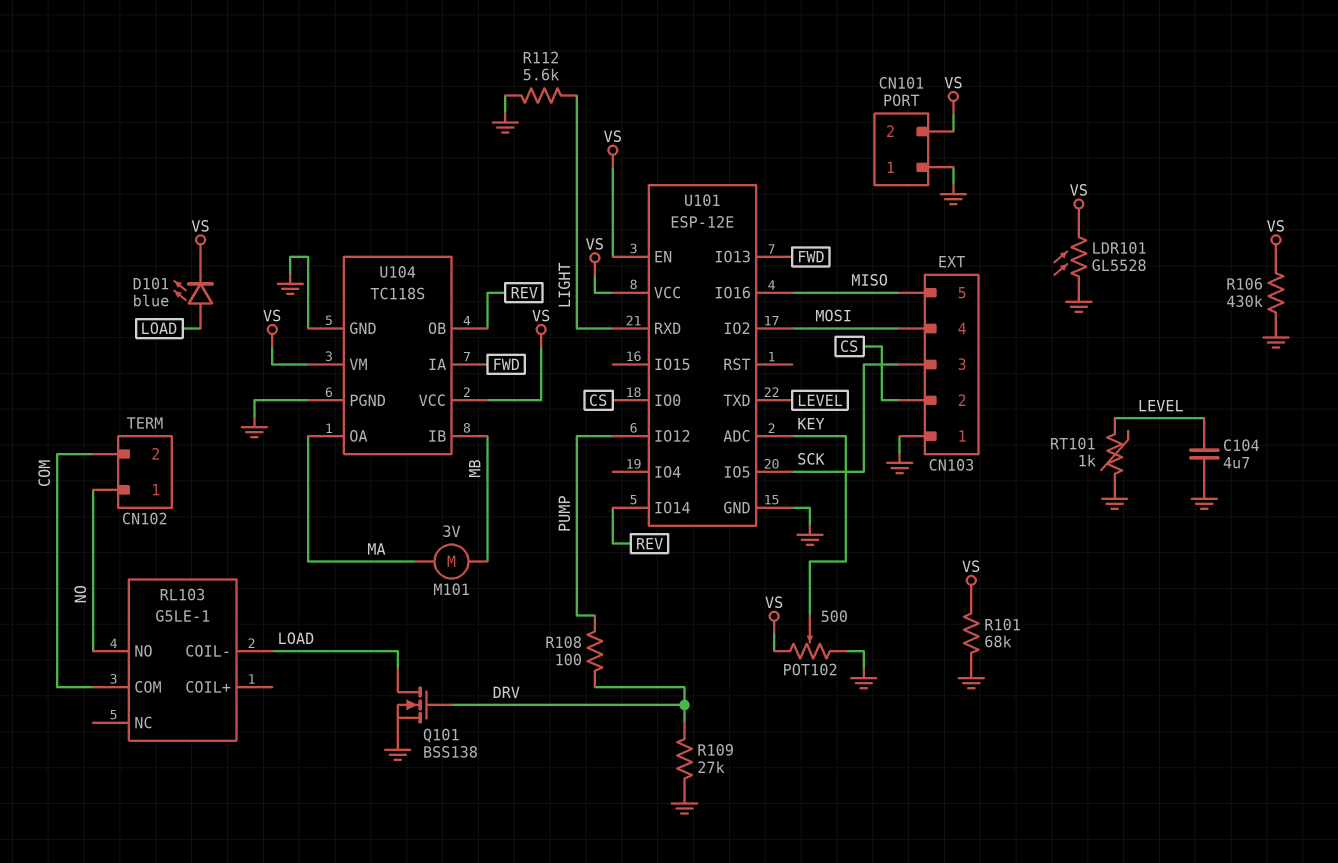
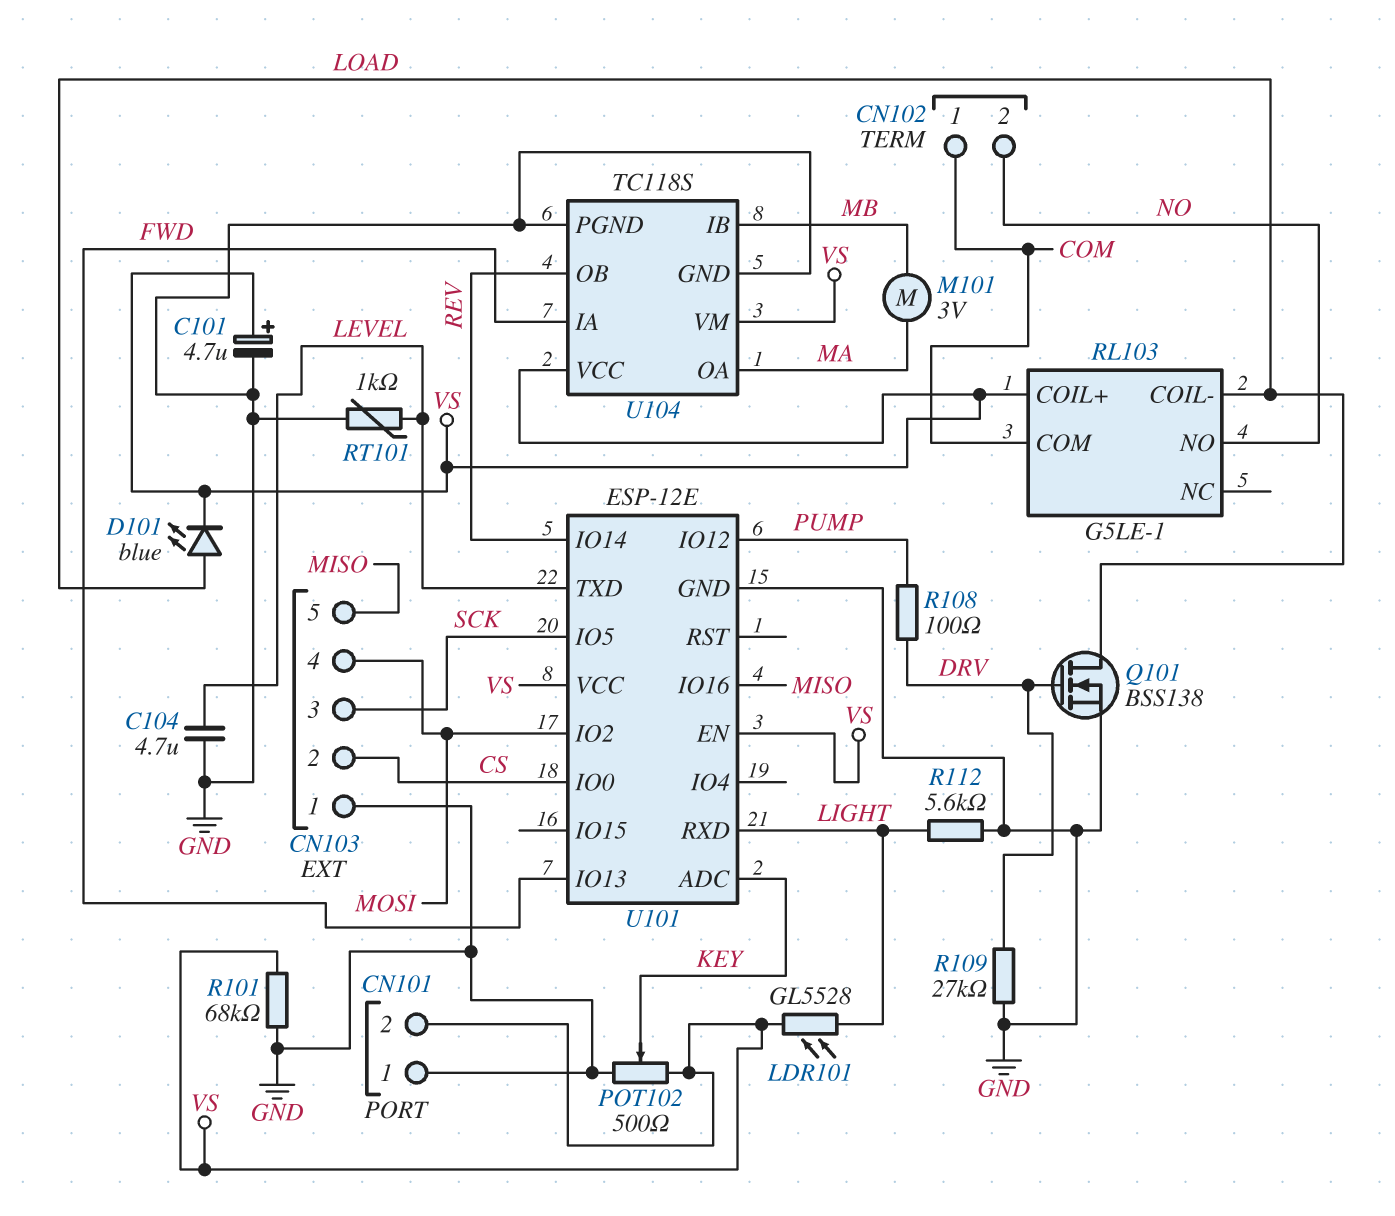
C101: none -> 4.7uF (plus VS, minus GND)
CN102 pin 1: NO -> COM
CN102 pin 2: COM -> NO
LDR101: GL5528 (GND, VS) -> GL5528 (LIGHT, VS)
R106: 430k (GND, VS) -> none
RL103 pin COIL+: none -> VS

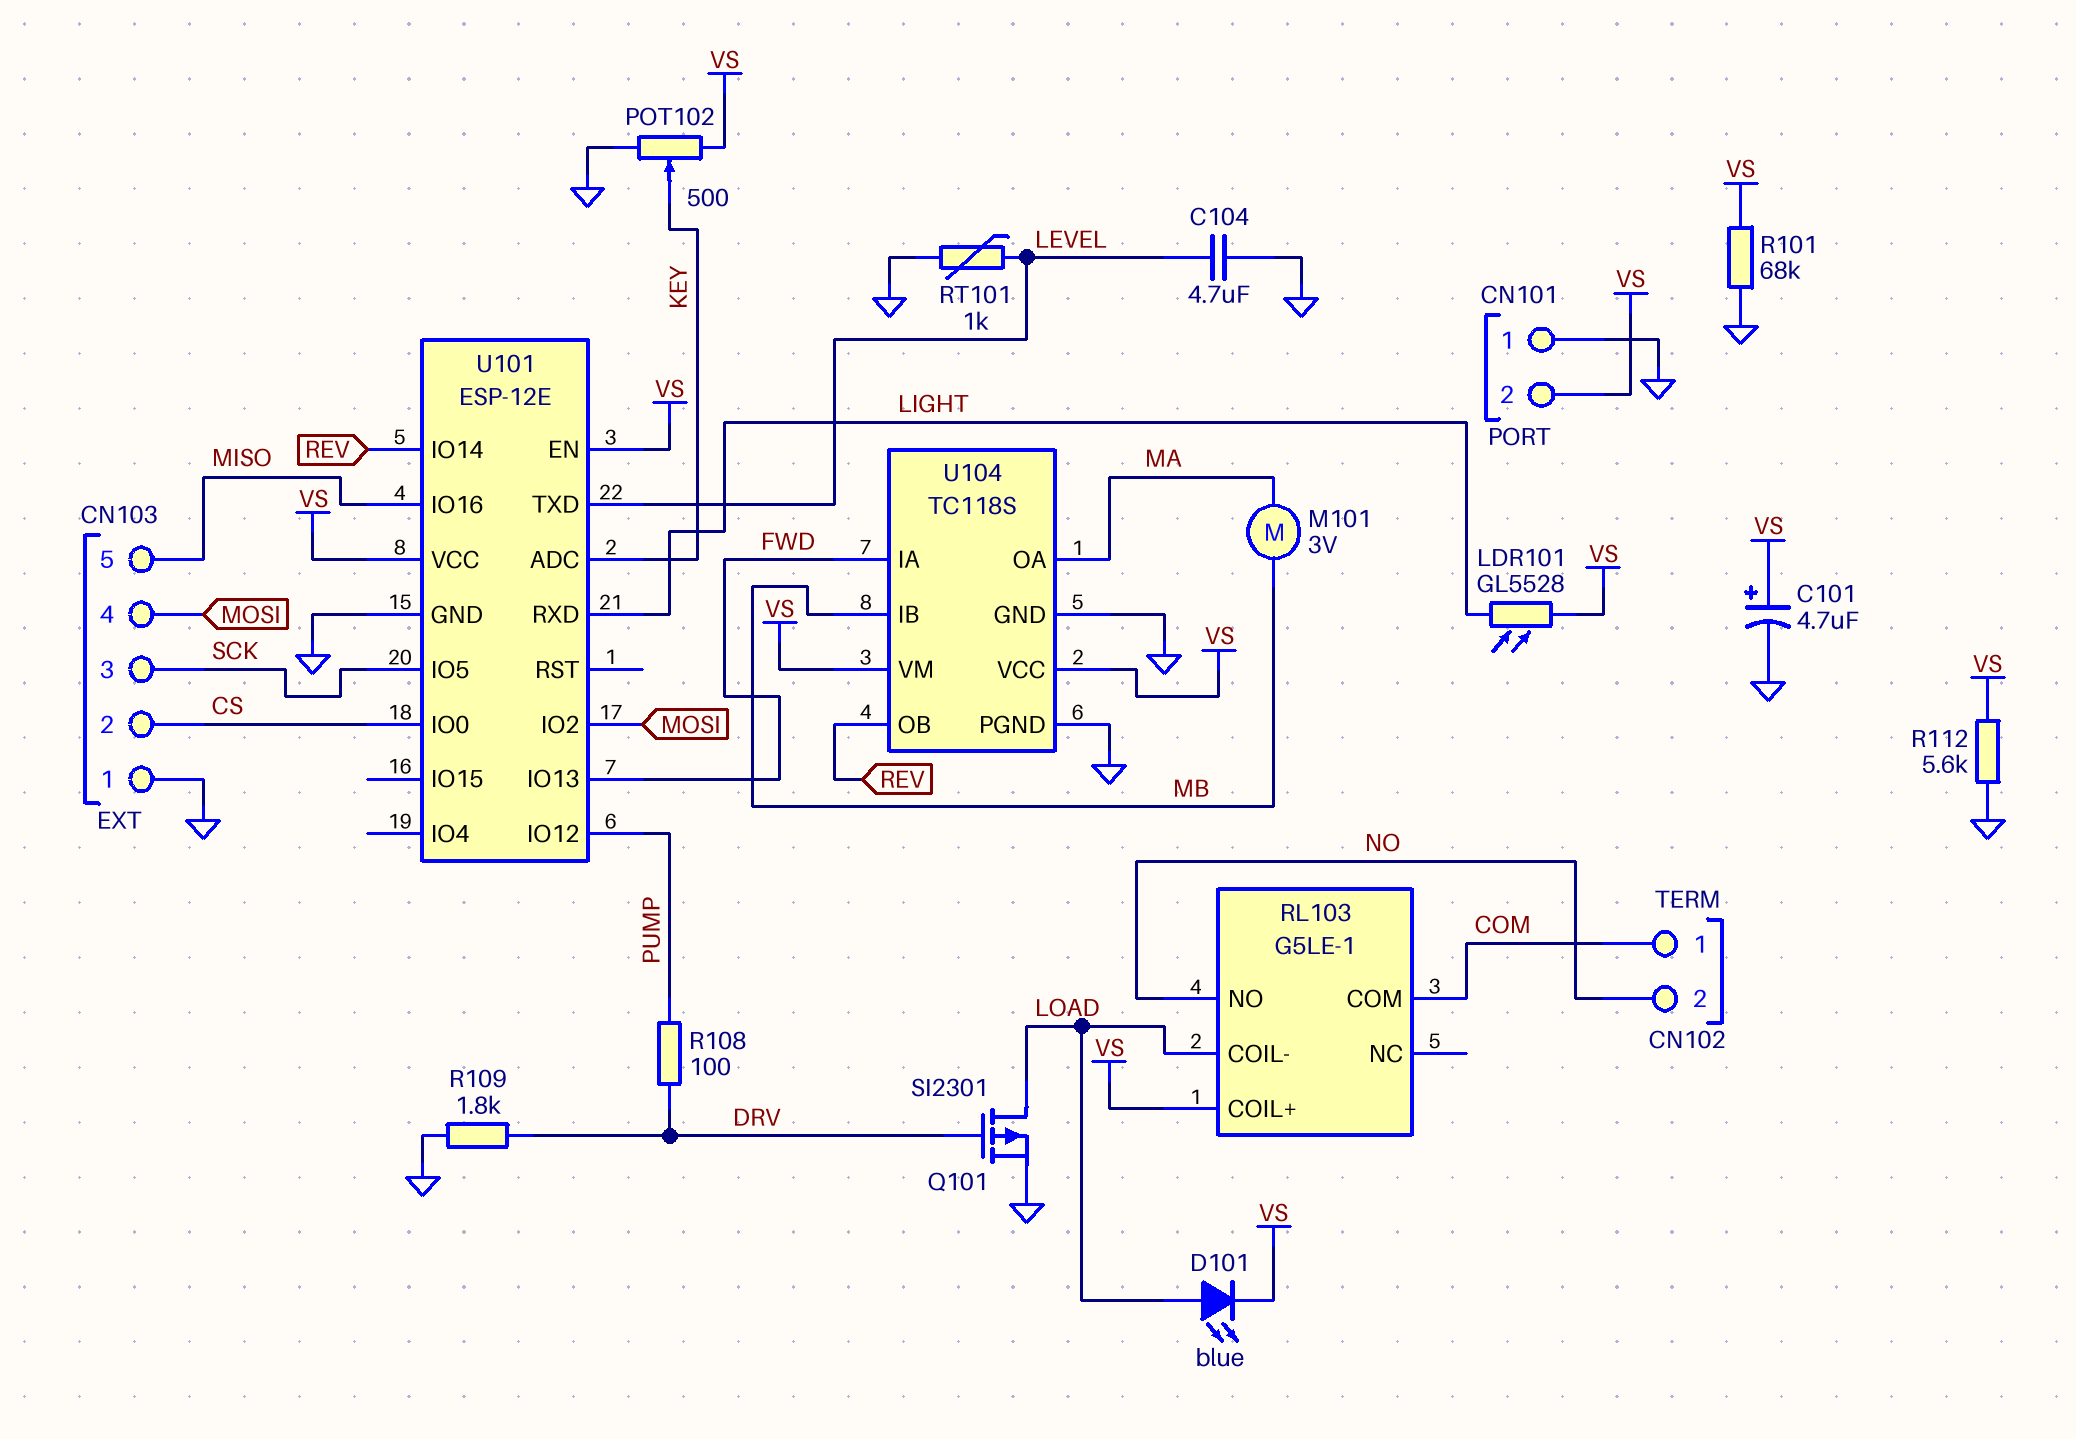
Q101: NMOS BSS138 (G DRV, D LOAD, S GND) -> PMOS SI2301 (G DRV, D LOAD, S GND)
R109: 27k (DRV, GND) -> 1.8k (DRV, GND)
R112: 5.6k (GND, LIGHT) -> 5.6k (GND, VS)

